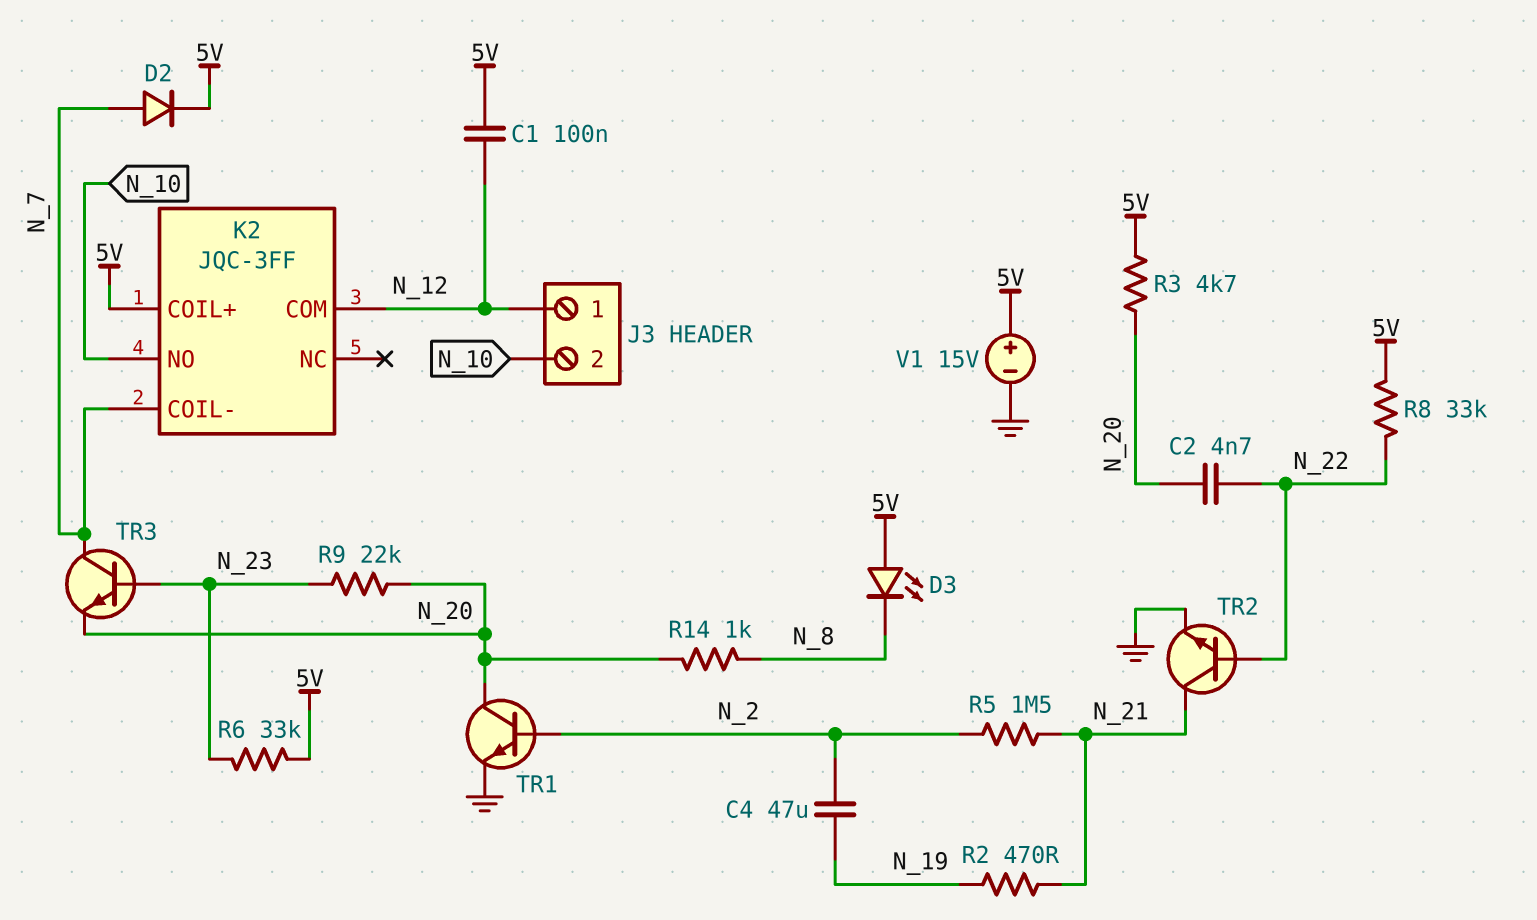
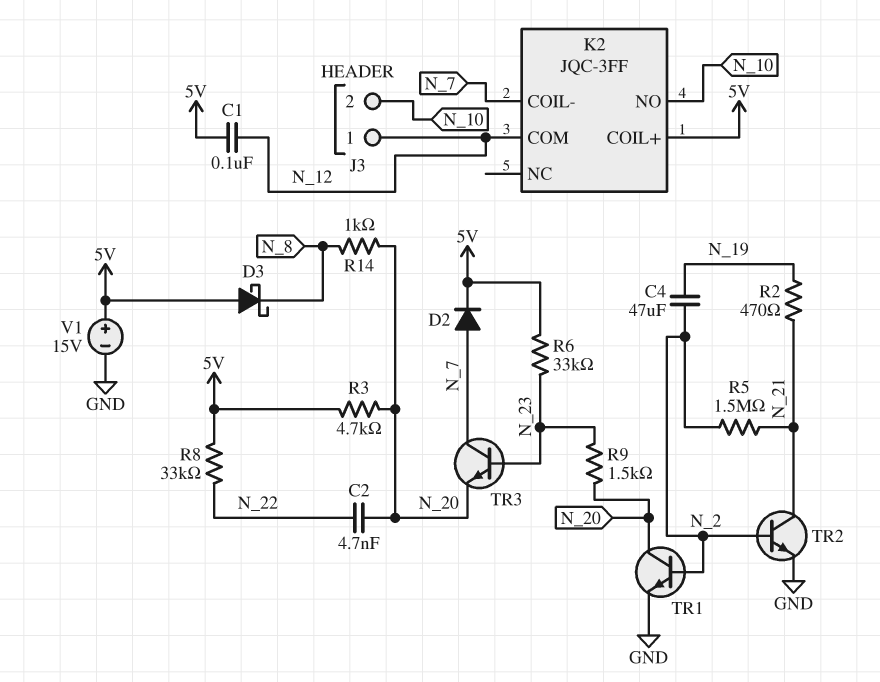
D3: LED (A 5V, K N_8) -> schottky (A 5V, K N_8)
R9: 22k (N_20, N_23) -> 1.5k (N_20, N_23)
TR2: NPN (B N_22, C N_21, E GND) -> NPN (B N_2, C N_21, E GND)

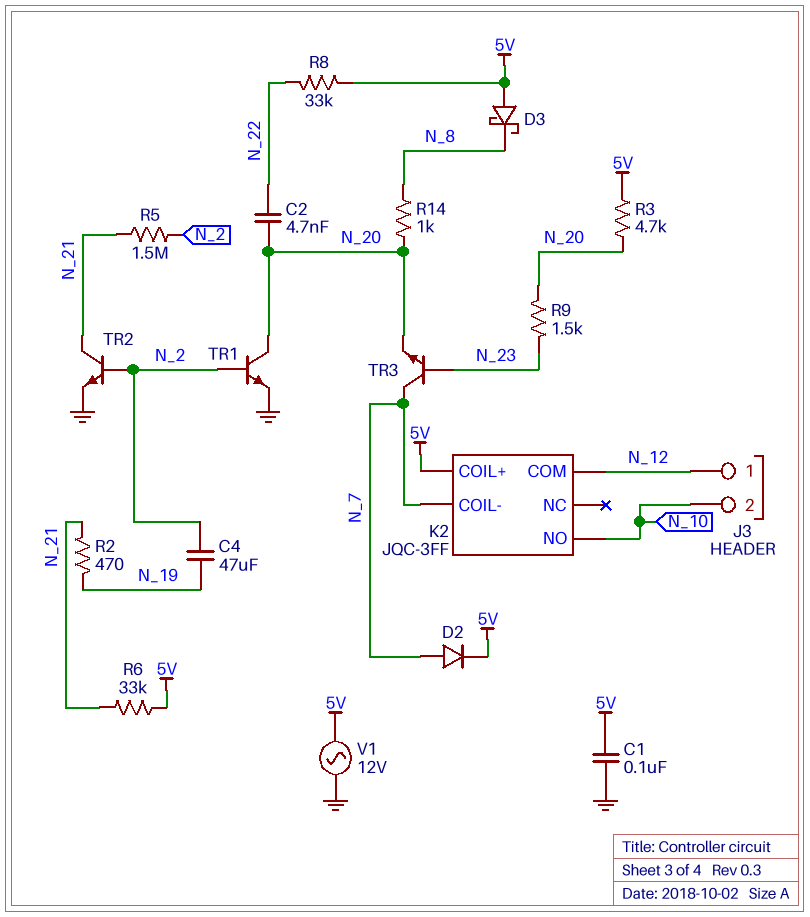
C1: 100nF (5V, N_12) -> 100nF (5V, GND)
R6: 33k (5V, N_23) -> 33k (5V, N_21)
V1: 15V (plus 5V, minus GND) -> AC 12V (5V, GND)

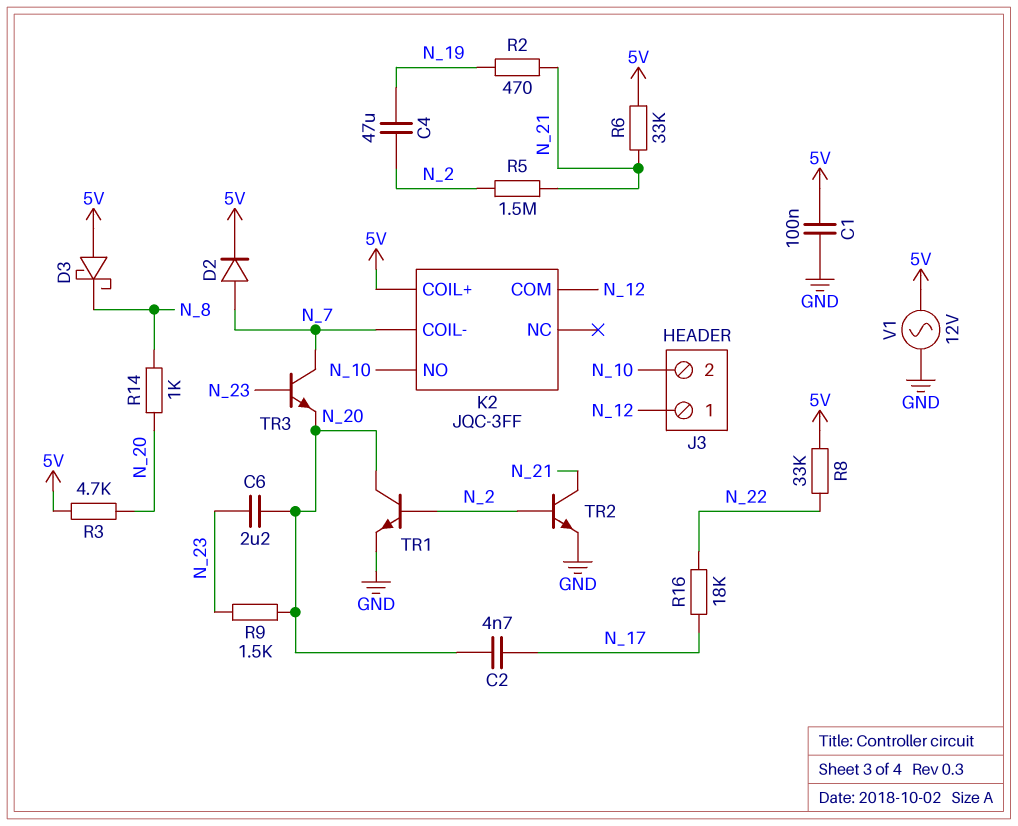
C2: 4.7nF (N_20, N_22) -> 4.7nF (N_17, N_20)
C6: none -> 2.2uF (N_20, N_23)
R16: none -> 18k (N_17, N_22)

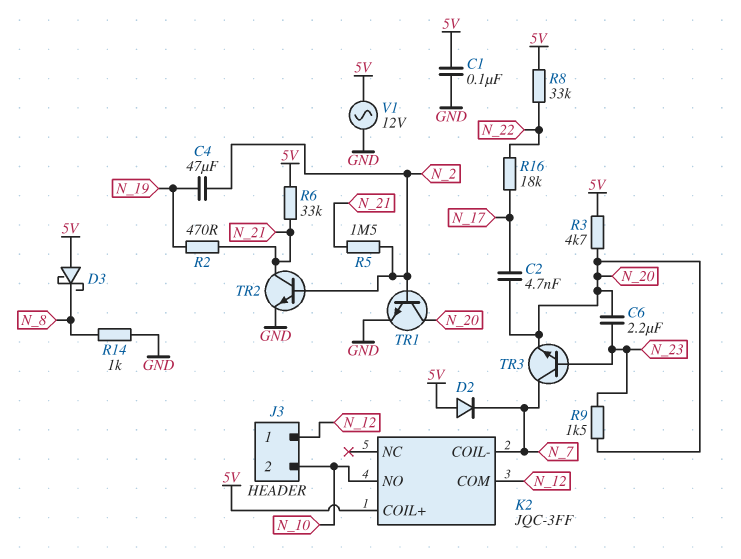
D2: diode (A N_7, K 5V) -> diode (A 5V, K N_7)
R14: 1k (N_8, N_20) -> 1k (GND, N_8)

